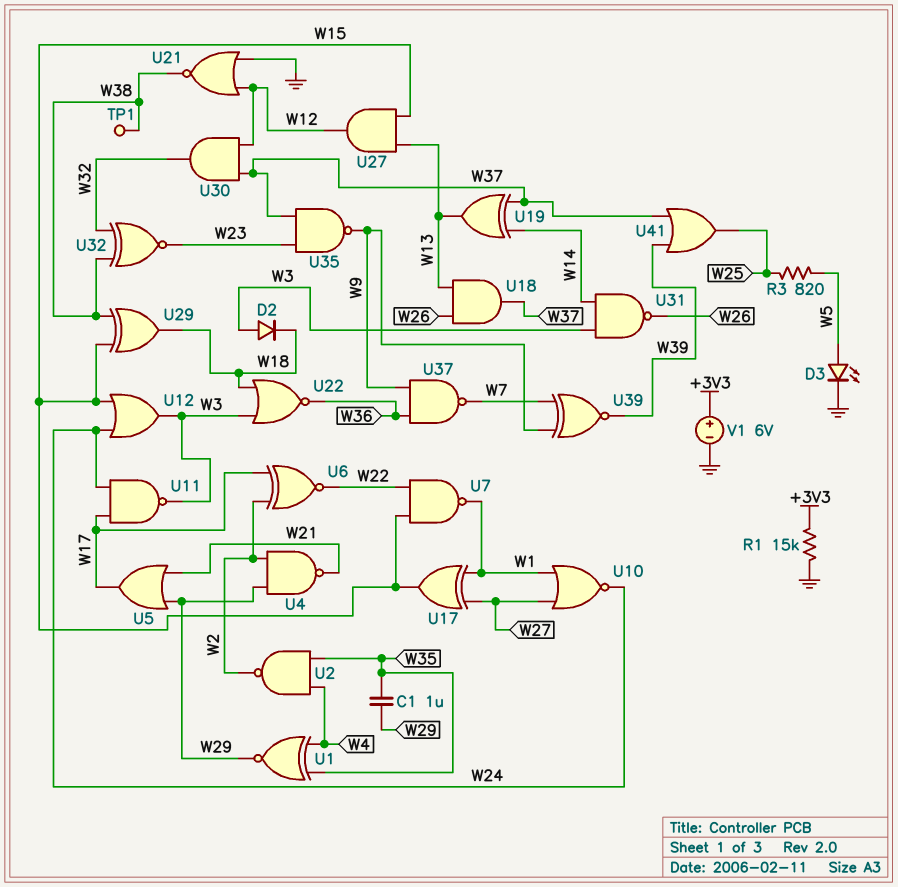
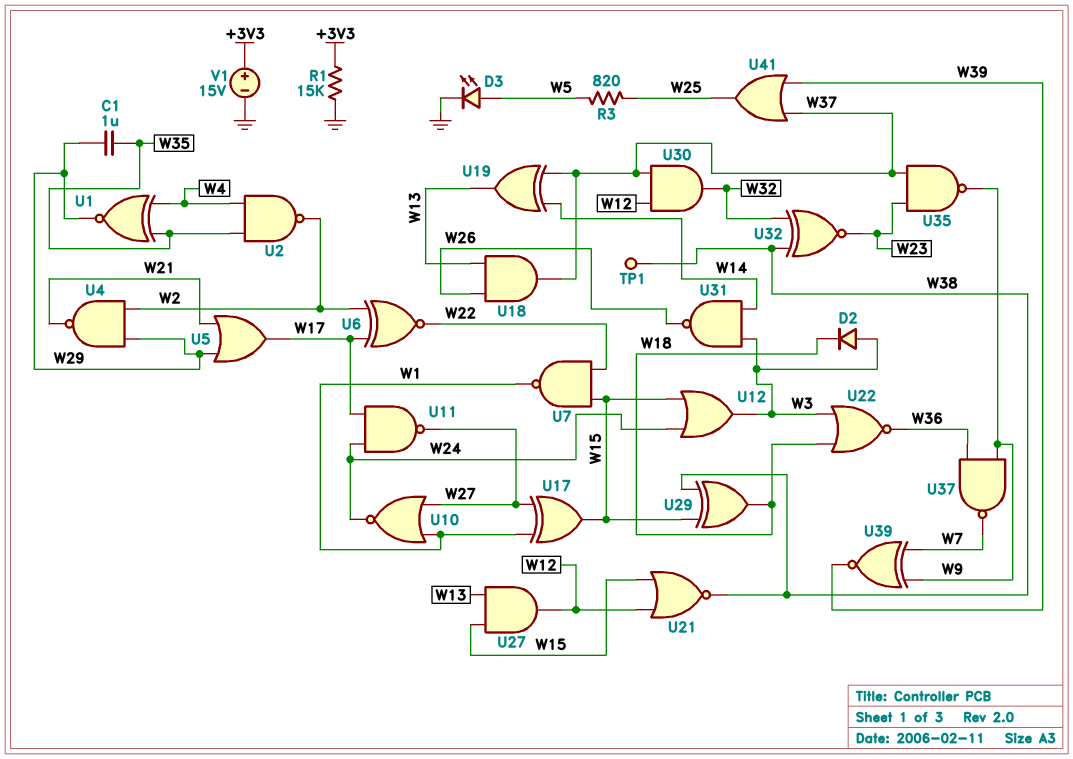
U11: NAND (in W17, in W24, out W3) -> NAND (in W17, in W24, out W27)
U21: NOR (in GND, in W12, out W38) -> NOR (in W12, in W15, out W38)
V1: 6V (plus +3V3, minus GND) -> 15V (plus +3V3, minus GND)

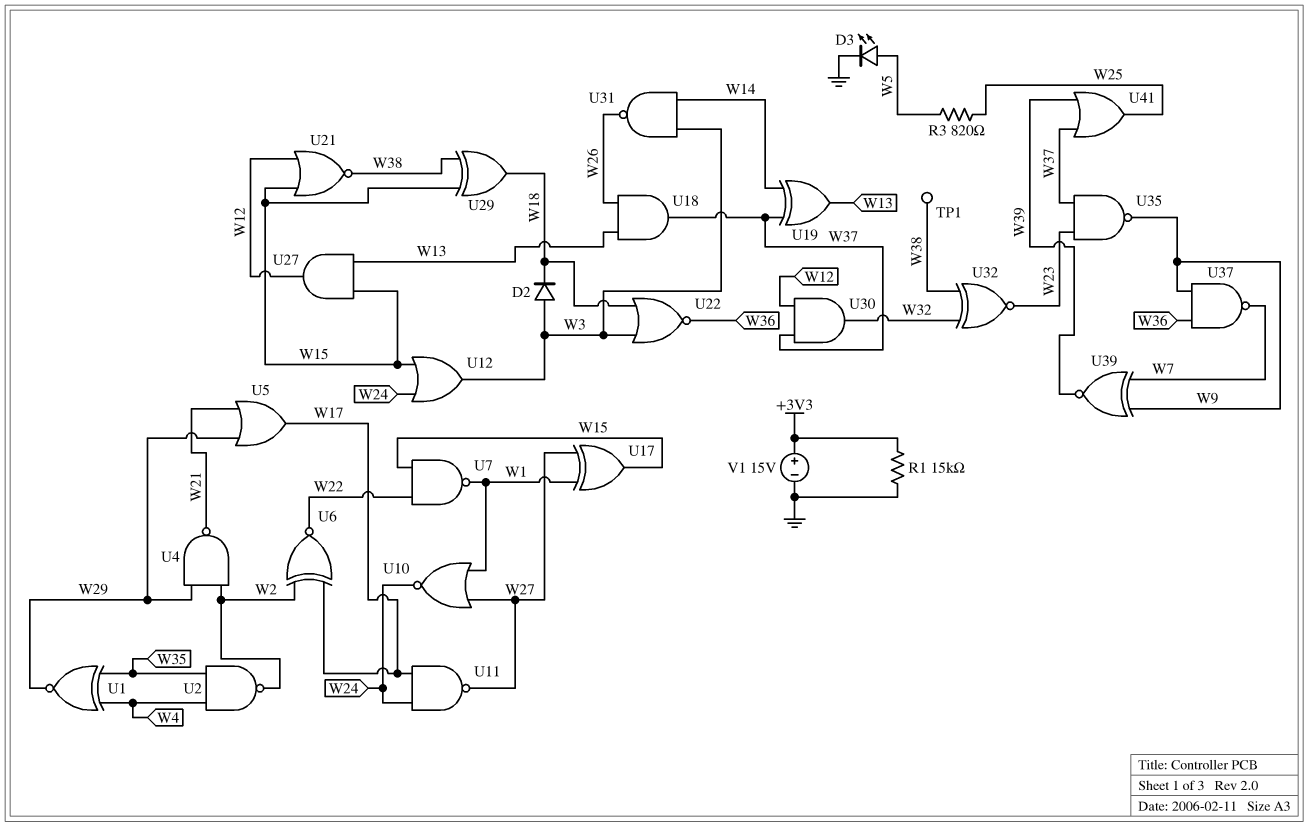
C1: 1uF (W29, W35) -> none

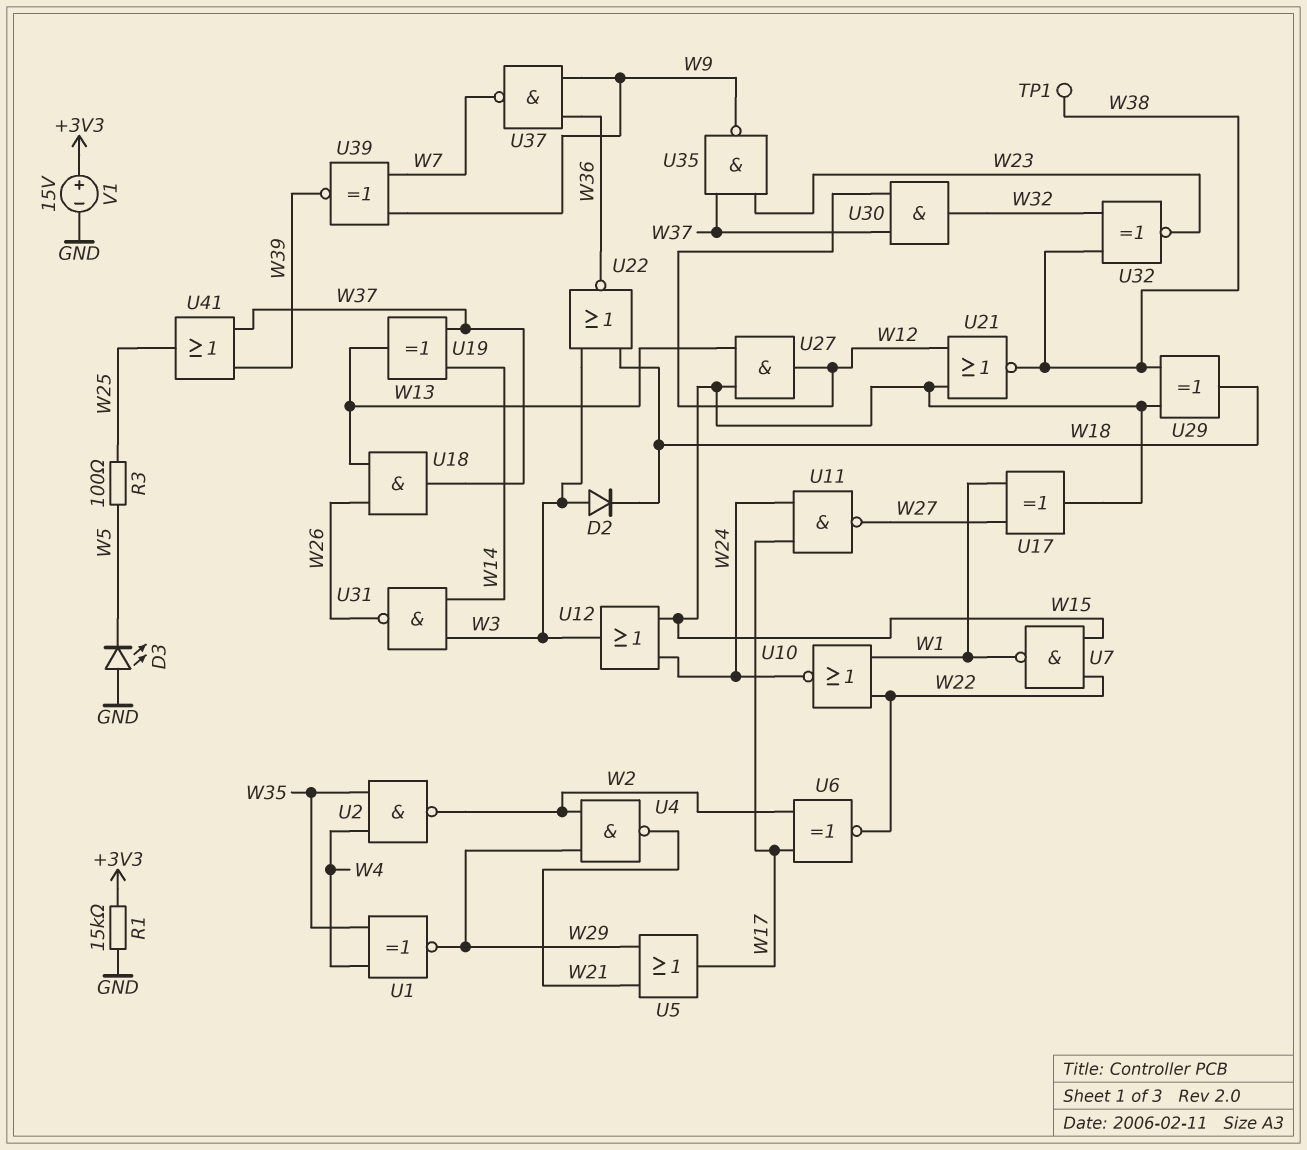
D3: LED (A W5, K GND) -> LED (A GND, K W5)
R3: 820 (W5, W25) -> 100 (W5, W25)
U10: NOR (in W1, in W27, out W24) -> NOR (in W1, in W22, out W24)

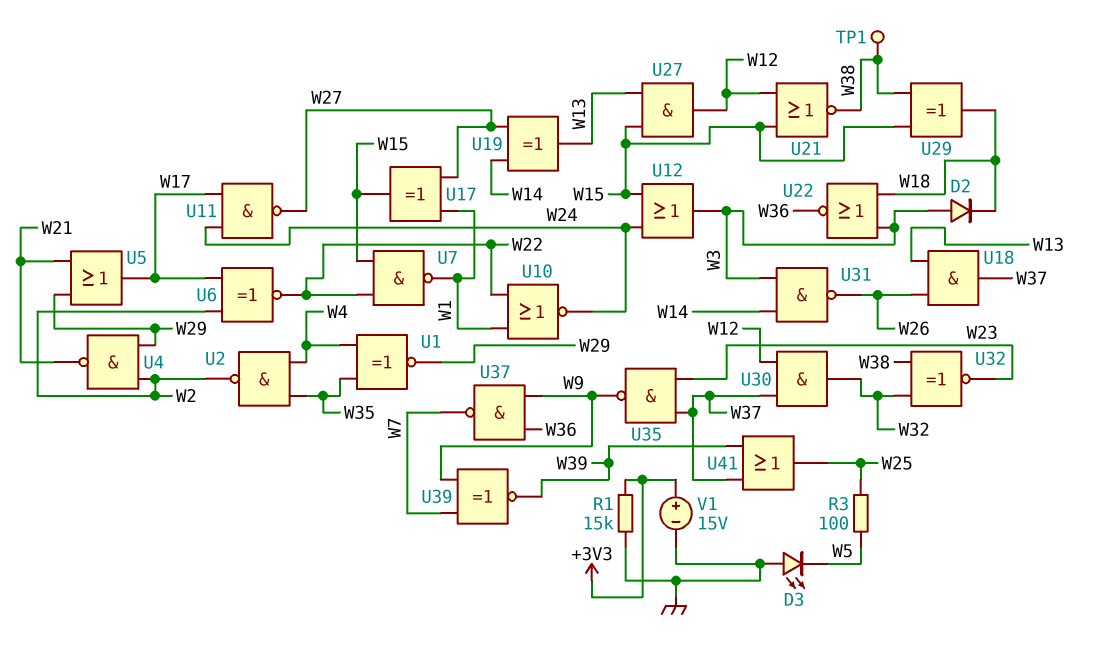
U19: XOR (in W14, in W37, out W13) -> XOR (in W14, in W27, out W13)

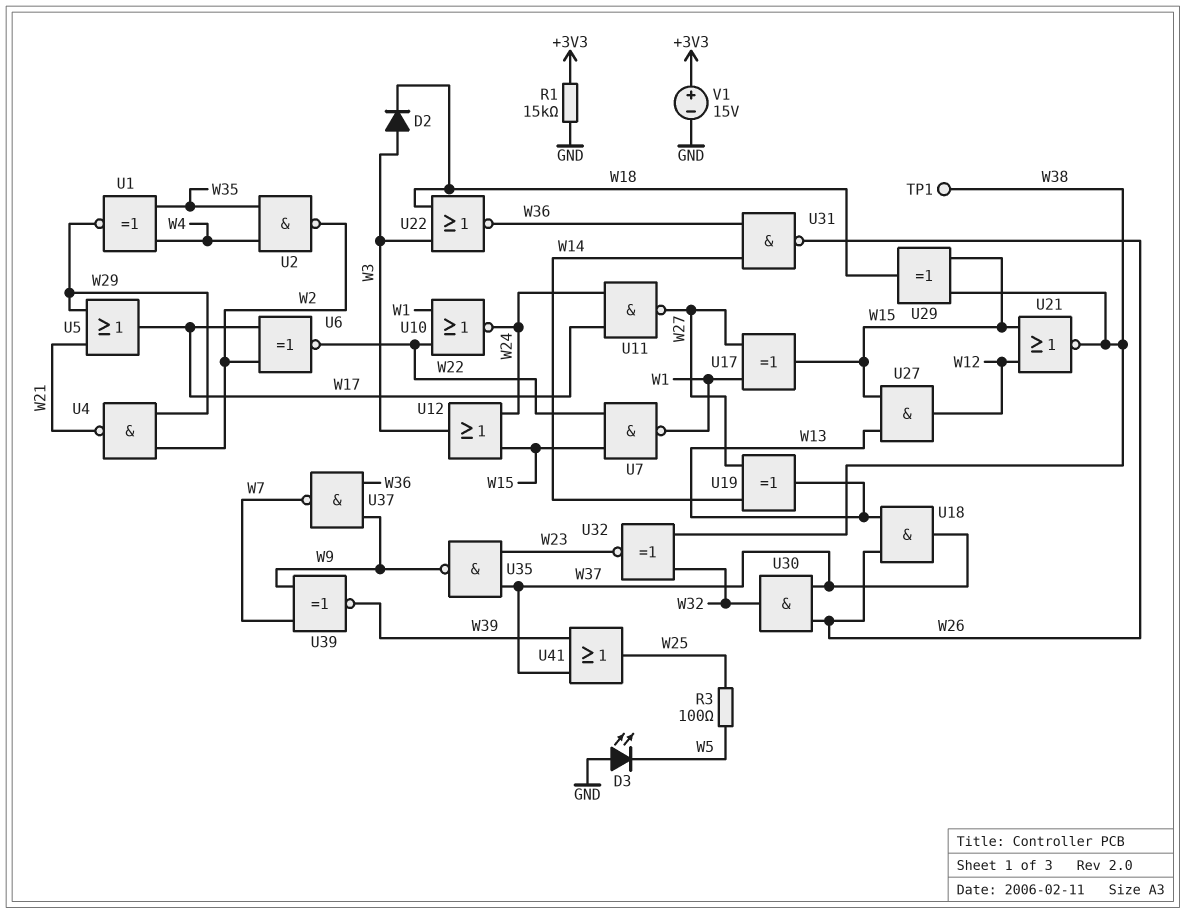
U30: AND (in W12, in W37, out W32) -> AND (in W26, in W37, out W32)
U31: NAND (in W3, in W14, out W26) -> NAND (in W14, in W36, out W26)

